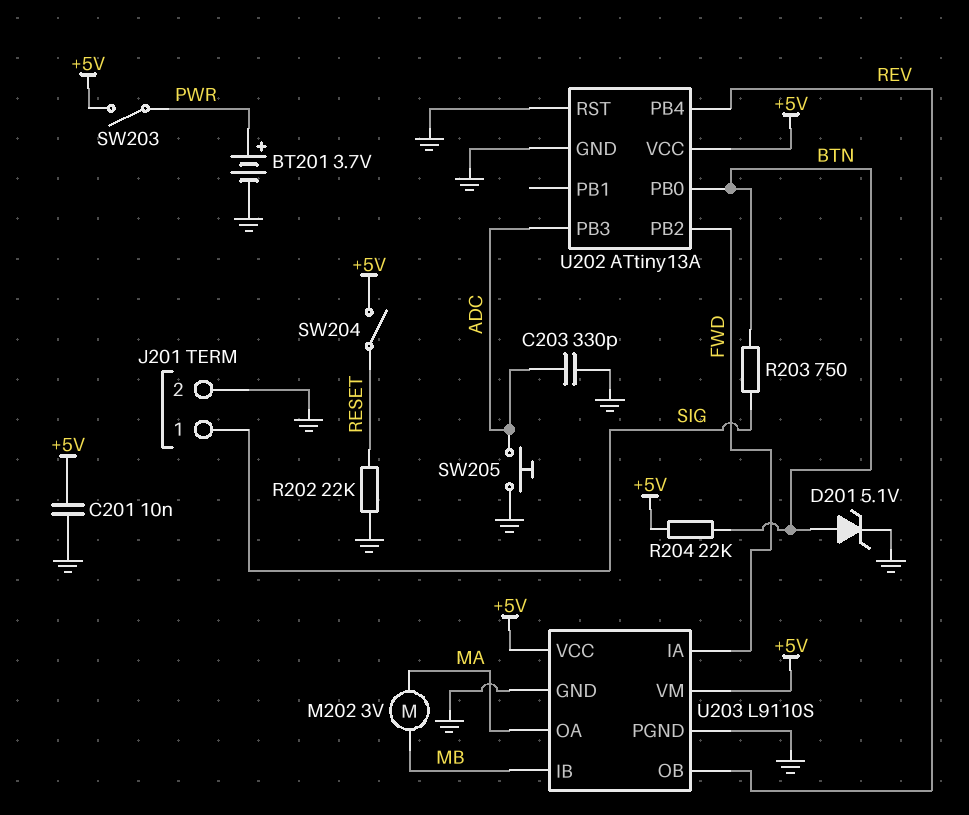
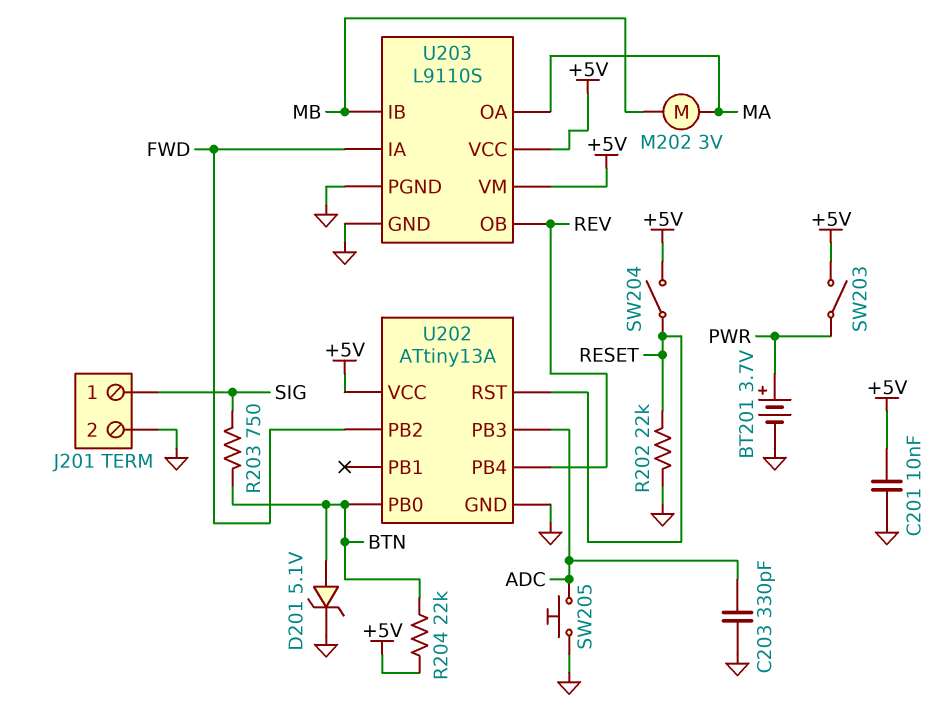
U202 pin RST: GND -> RESET

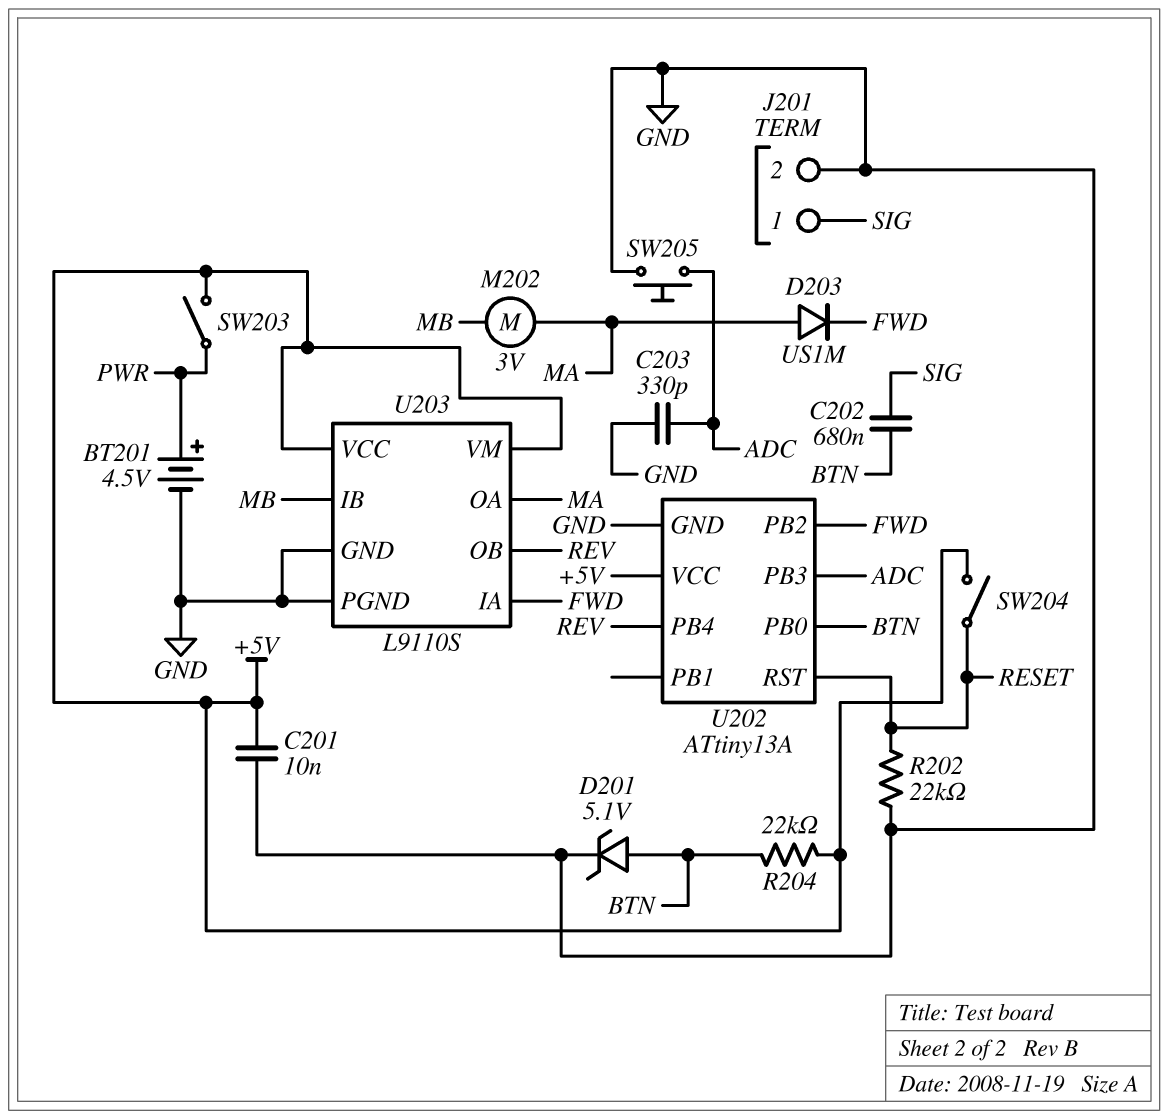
BT201: 3.7V (plus PWR, minus GND) -> 4.5V (plus PWR, minus GND)
C202: none -> 680nF (BTN, SIG)
D203: none -> diode US1M (A MA, K FWD)
R203: 750 (BTN, SIG) -> none

